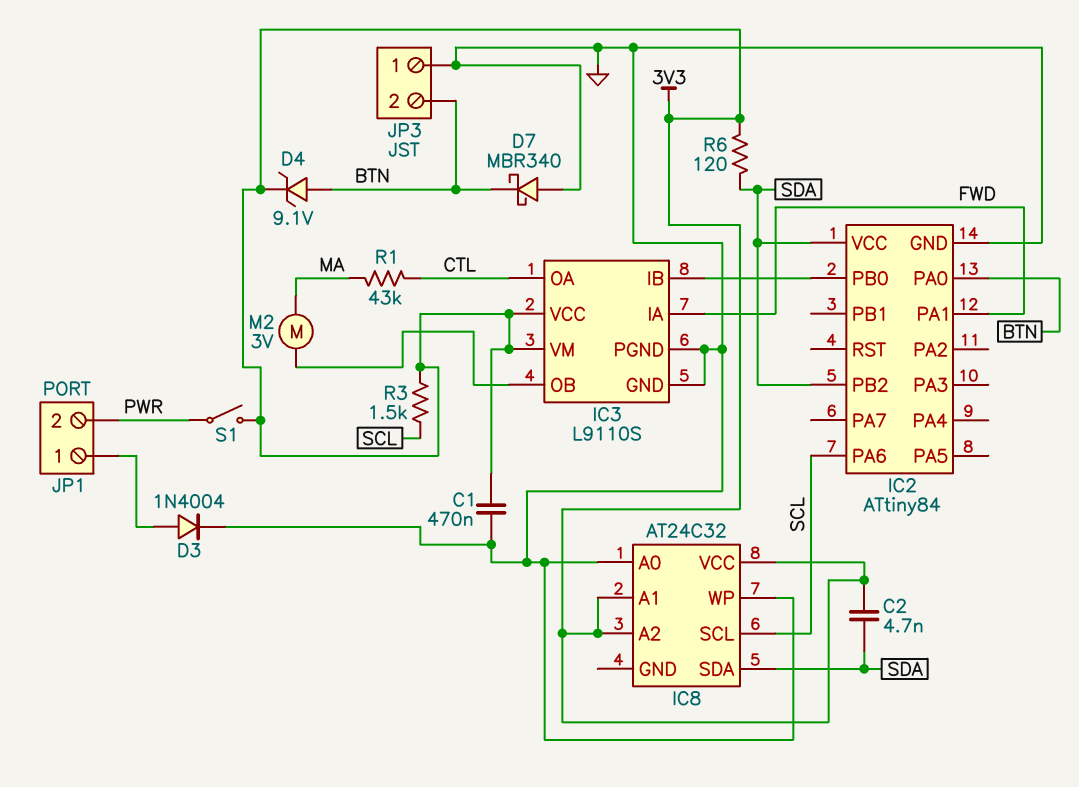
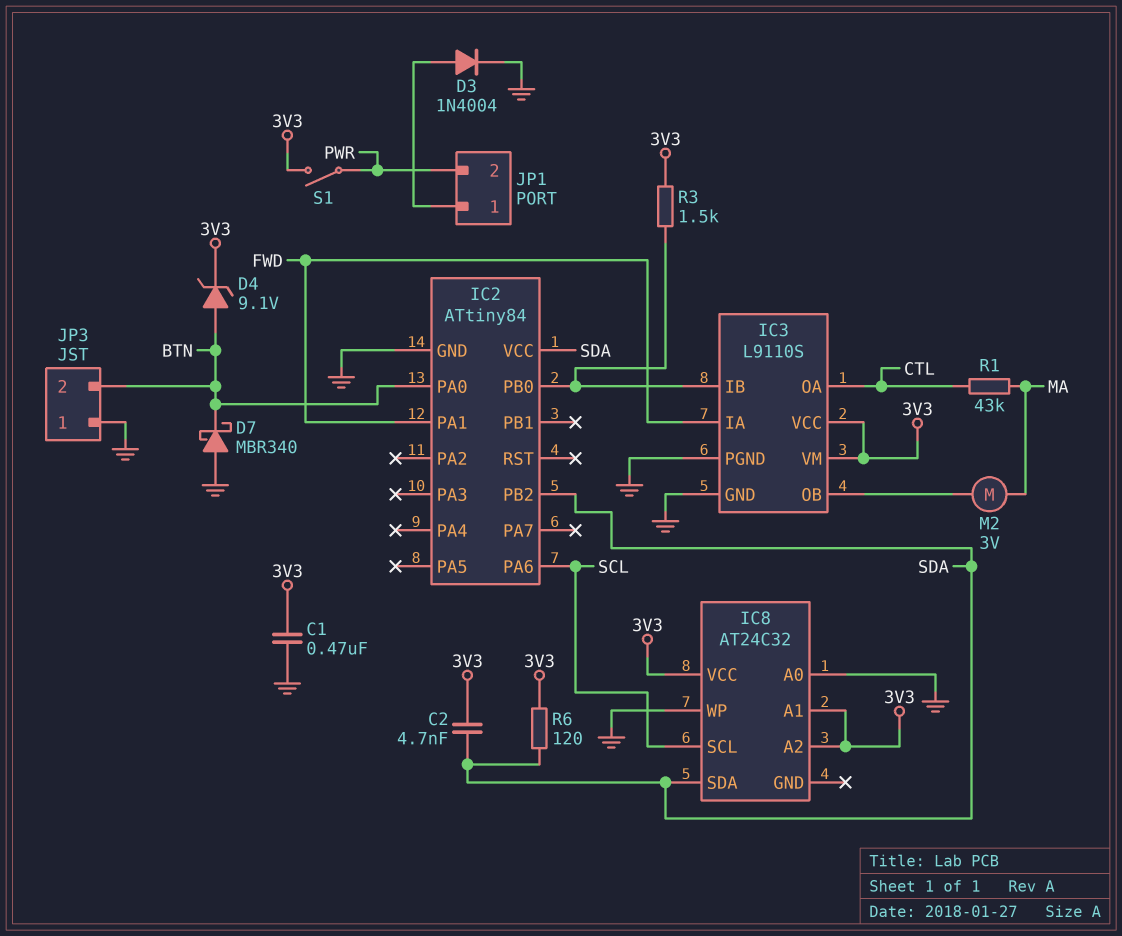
R3: 1.5k (3V3, SCL) -> 1.5k (3V3, IC2/PB0)

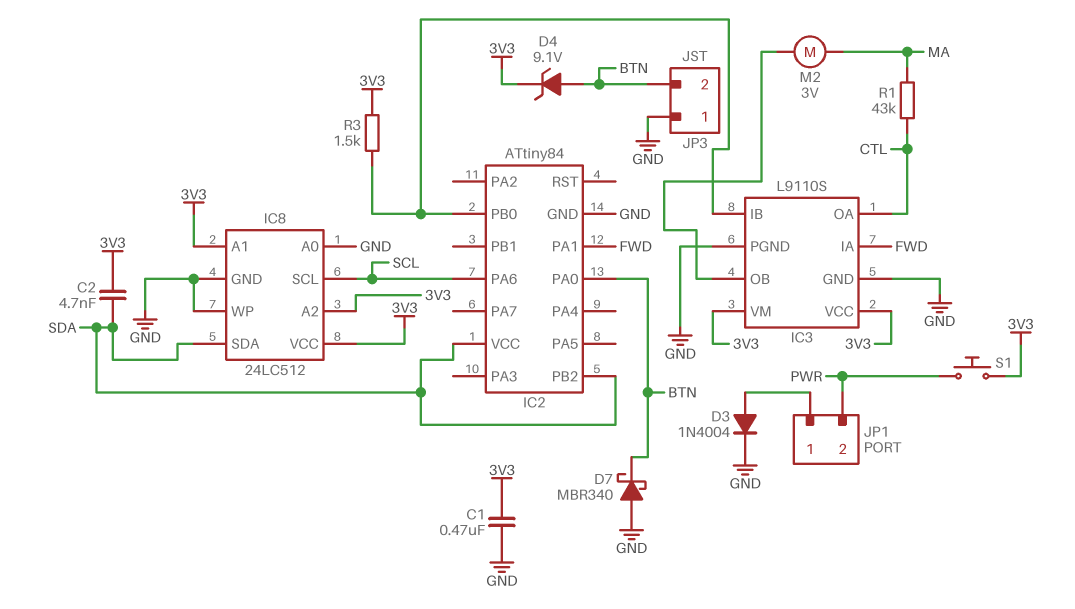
IC8: AT24C32 -> 24LC512
IC8 pin GND: none -> GND
R6: 120 (3V3, SDA) -> none
S1: switch (3V3, PWR) -> button (3V3, PWR)

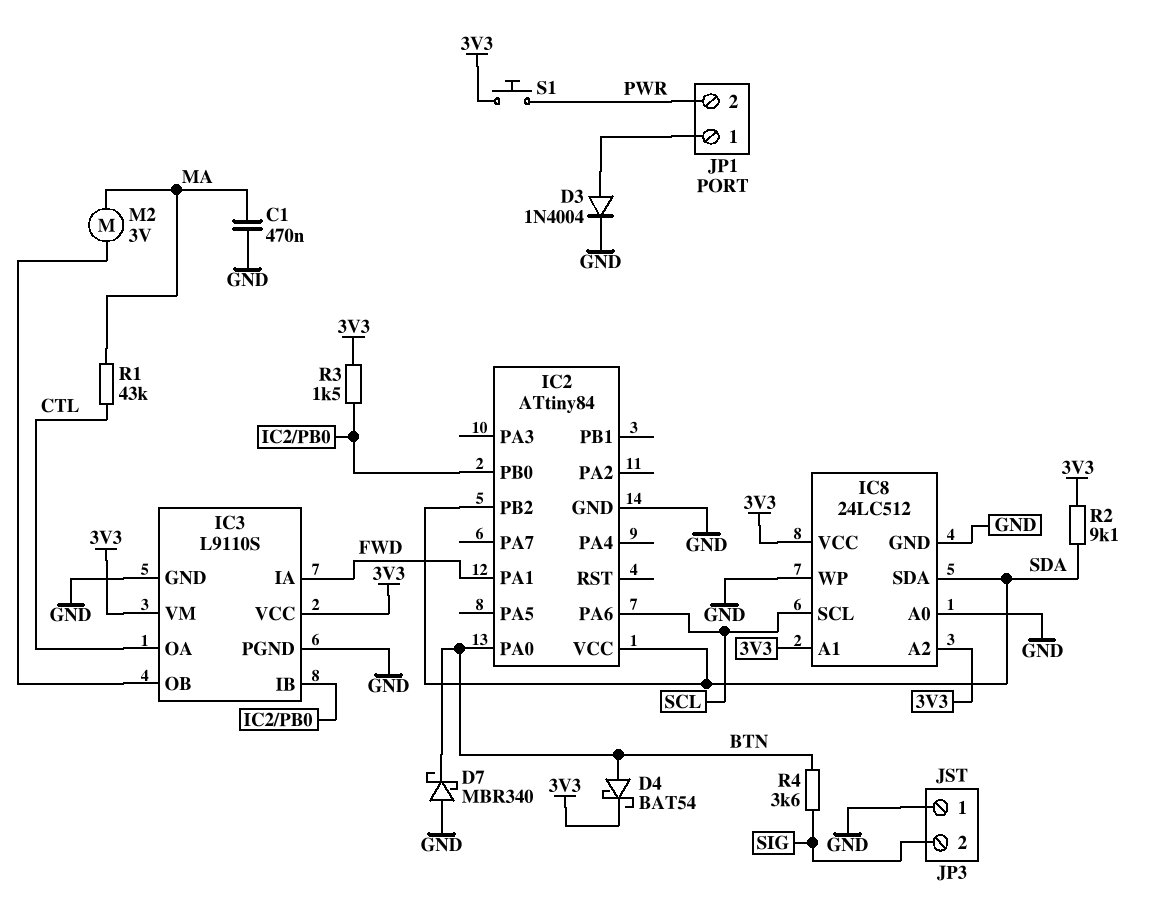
C1: 470nF (3V3, GND) -> 470nF (GND, MA)
C2: 4.7nF (3V3, SDA) -> none
D4: zener 9.1V (A BTN, K 3V3) -> schottky BAT54 (A BTN, K 3V3)
JP3 pin 2: BTN -> SIG
R2: none -> 9.1k (3V3, SDA)
R4: none -> 3.6k (BTN, SIG)

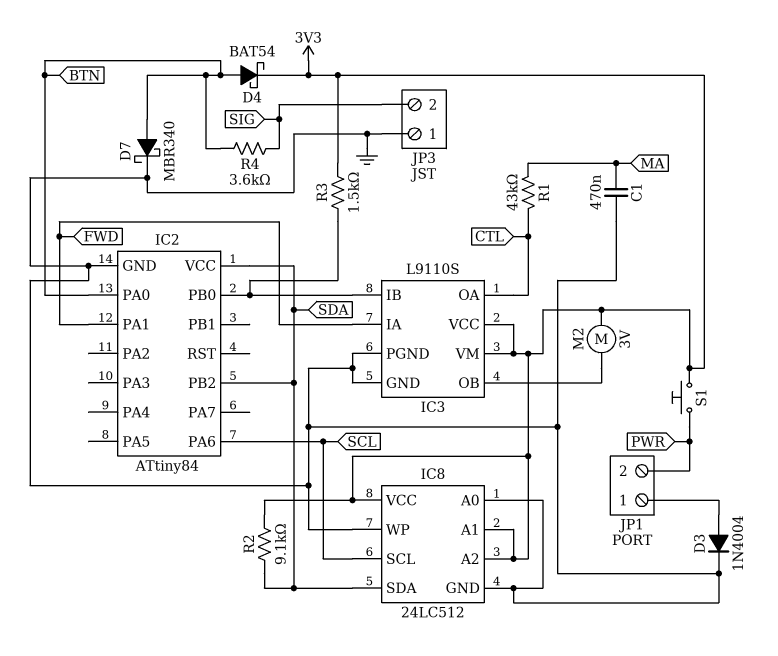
D7: schottky MBR340 (A GND, K BTN) -> schottky MBR340 (A BTN, K GND)
M2: motor 3V (IC3/OB, MA) -> motor 3V (3V3, IC3/OB)

